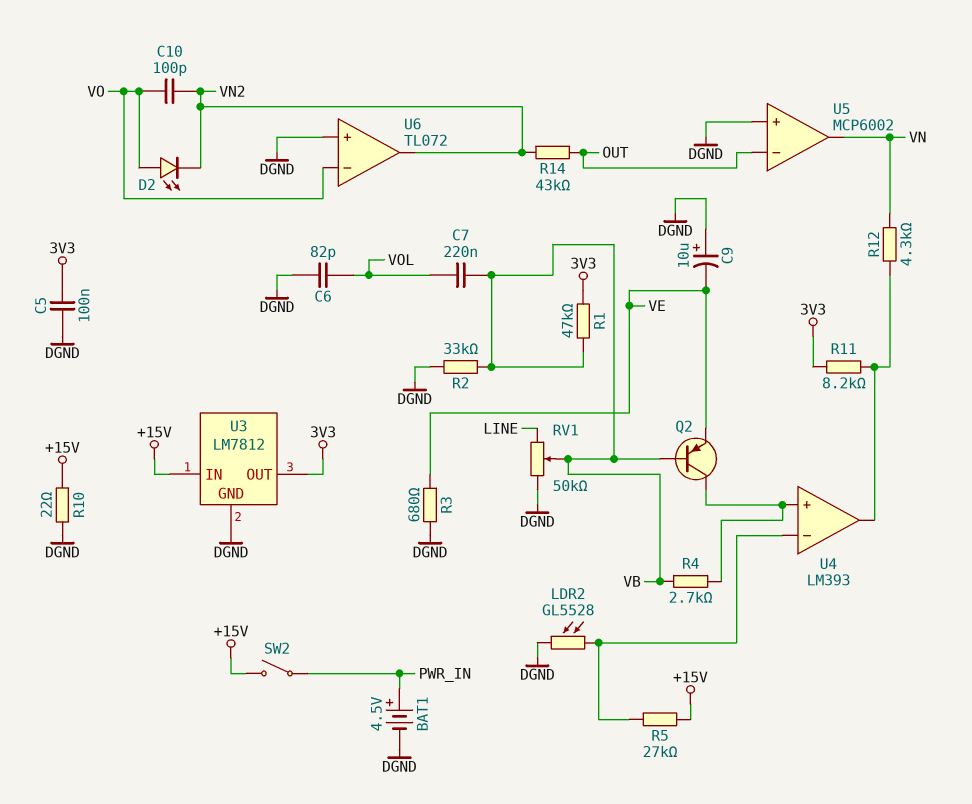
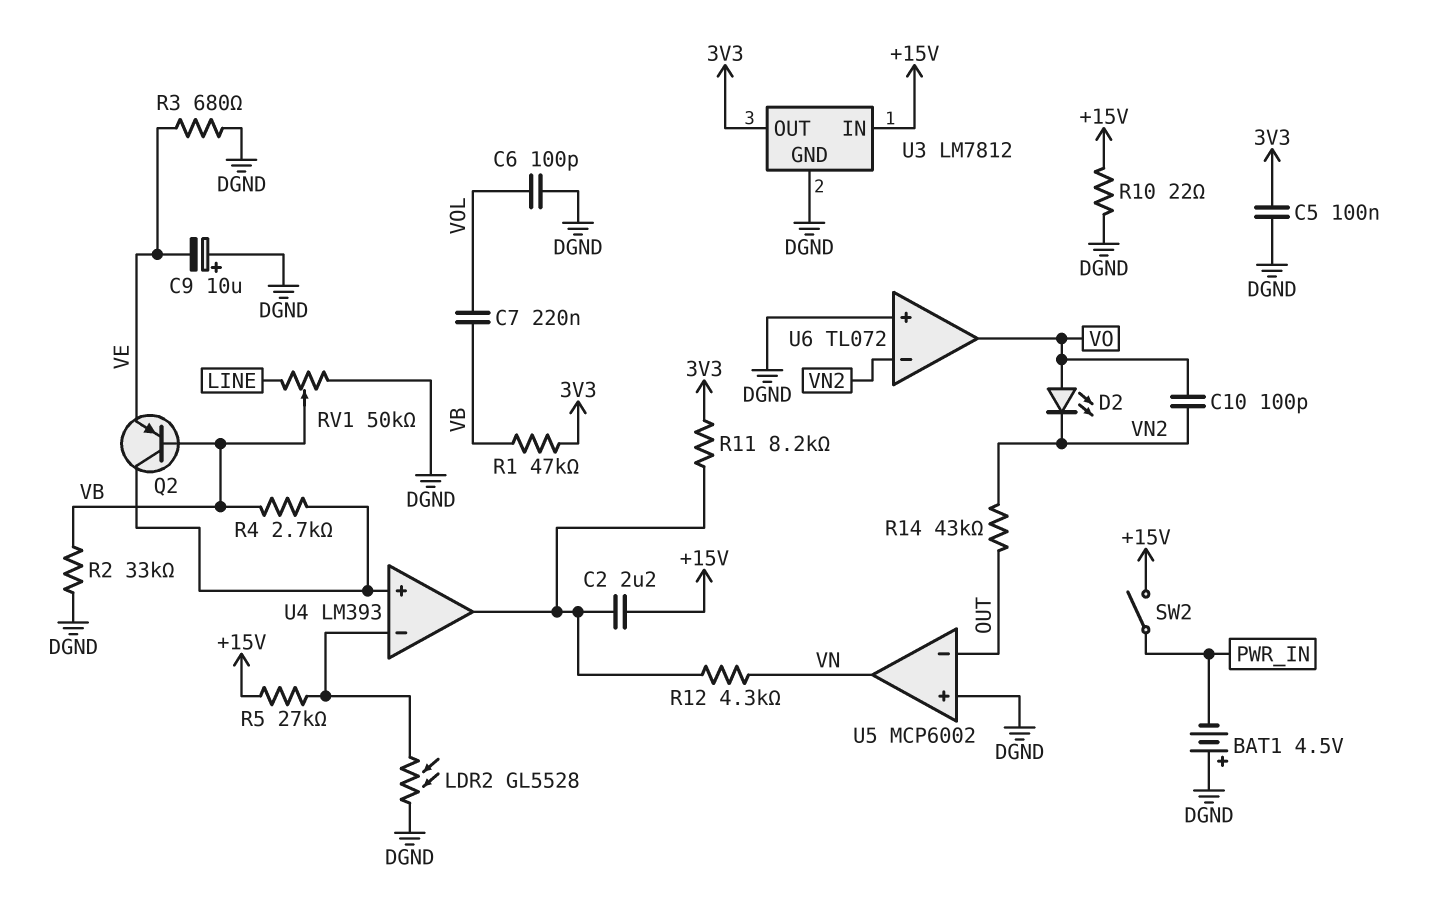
BAT1: 4.5V (plus PWR_IN, minus DGND) -> 4.5V (plus DGND, minus PWR_IN)
C2: none -> 2.2uF (+15V, U4/out)
C6: 82pF (DGND, VOL) -> 100pF (DGND, VOL)
U6 pin in-: VO -> VN2
U6 pin out: VN2 -> VO

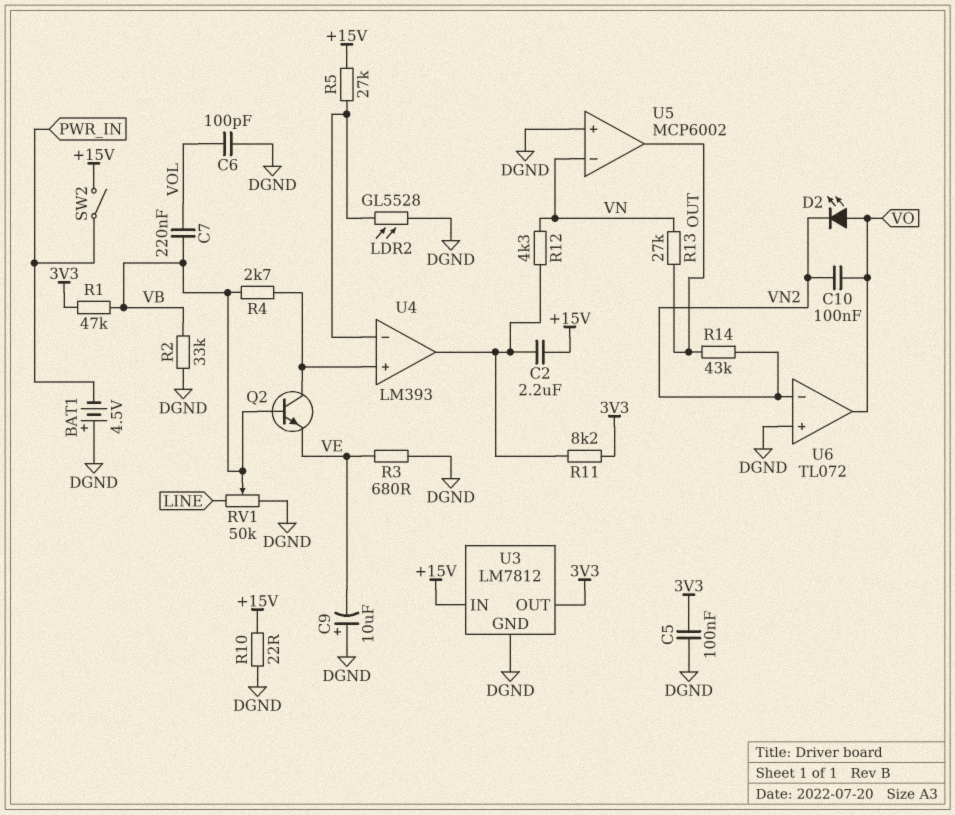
C10: 100pF (VN2, VO) -> 100nF (VN2, VO)
Q2: PNP (B VB, C U4/in+, E VE) -> NPN (B VB, C U4/in+, E VE)
R13: none -> 27k (OUT, VN)
U5 pin in-: OUT -> VN
U5 pin out: VN -> OUT

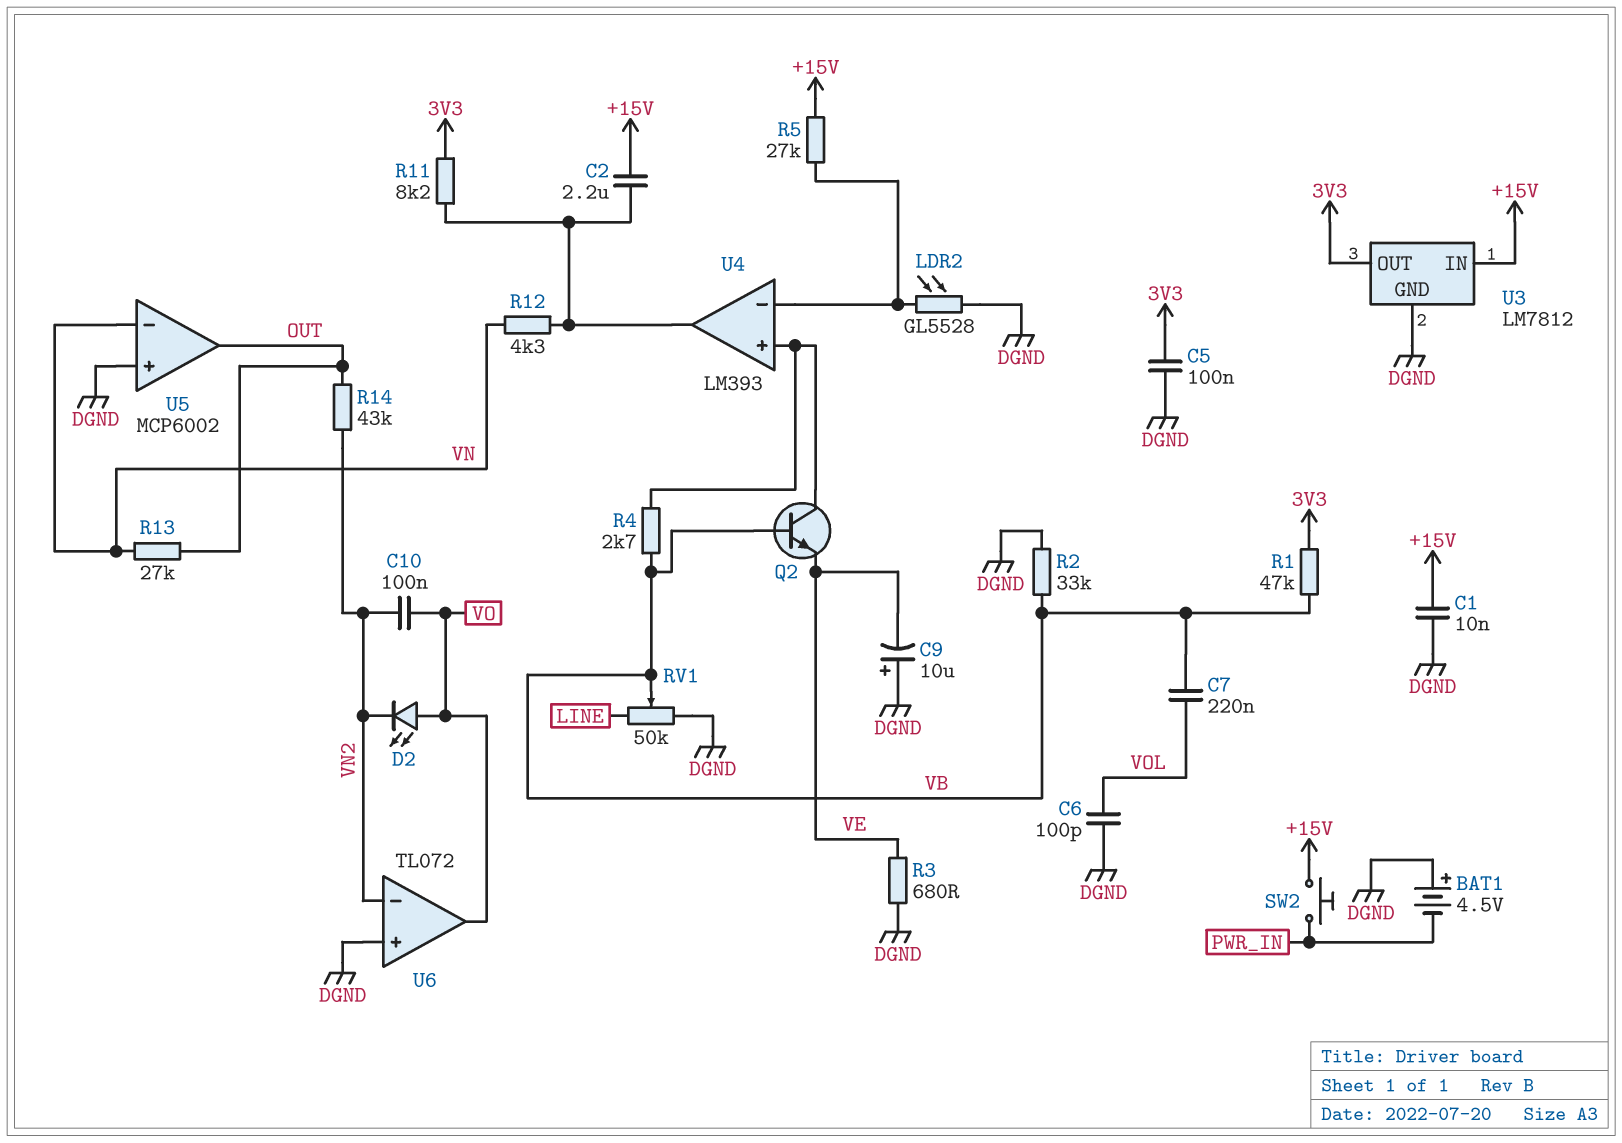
C1: none -> 10nF (+15V, DGND)
R10: 22 (+15V, DGND) -> none
SW2: switch (+15V, PWR_IN) -> button (+15V, PWR_IN)

